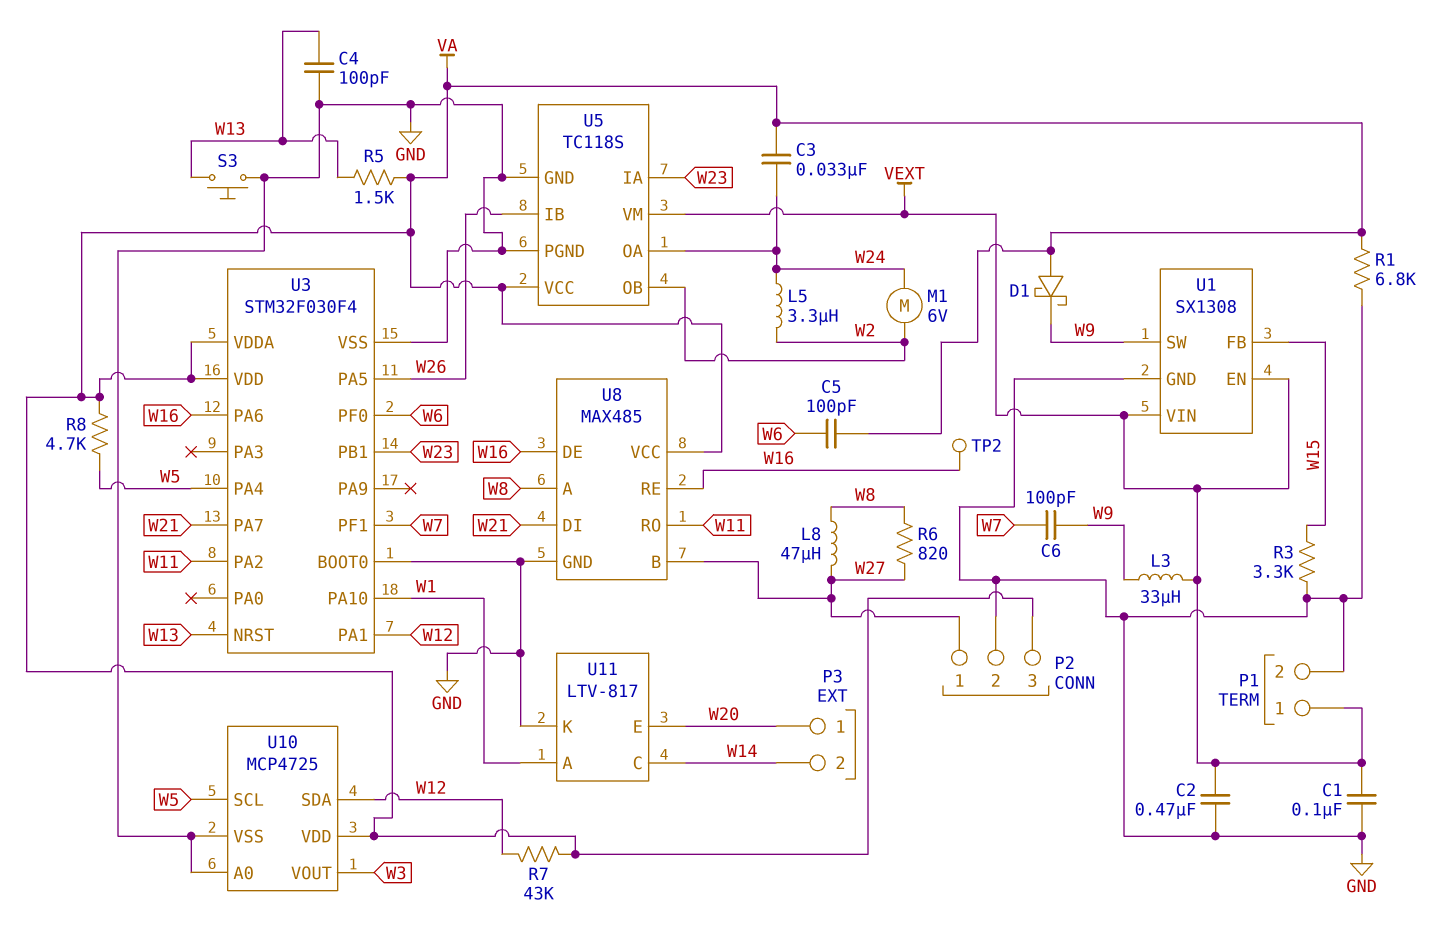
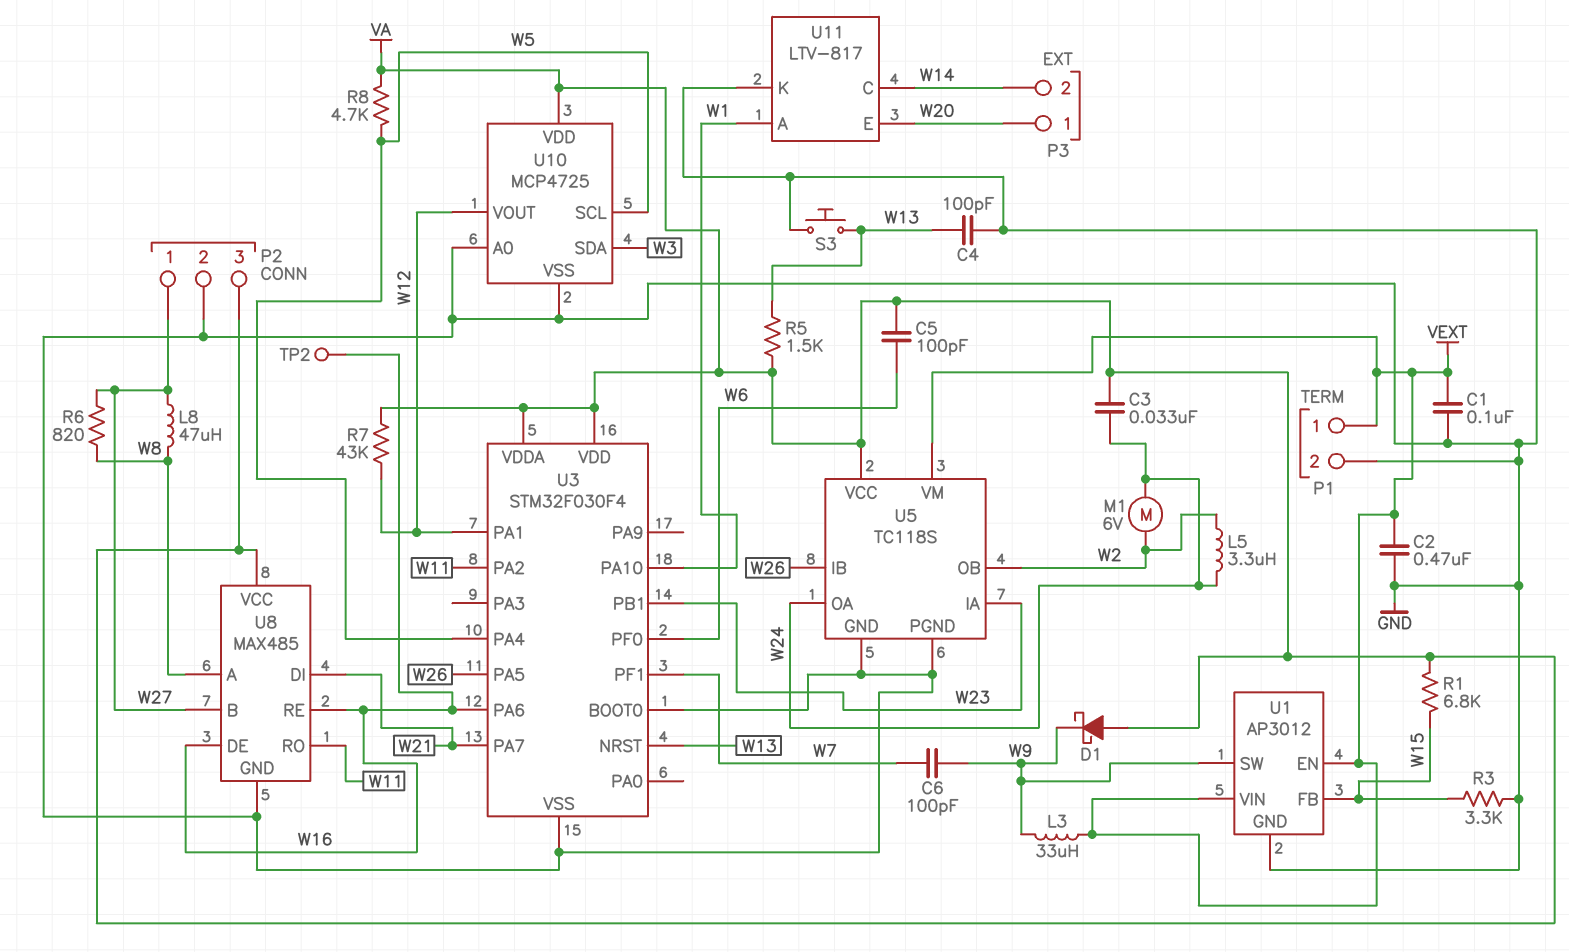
R1: 6.8k (GND, VA) -> 6.8k (VA, W15)
U1: SX1308 -> AP3012
U10 pin SDA: W12 -> W3
U10 pin VOUT: W3 -> W12

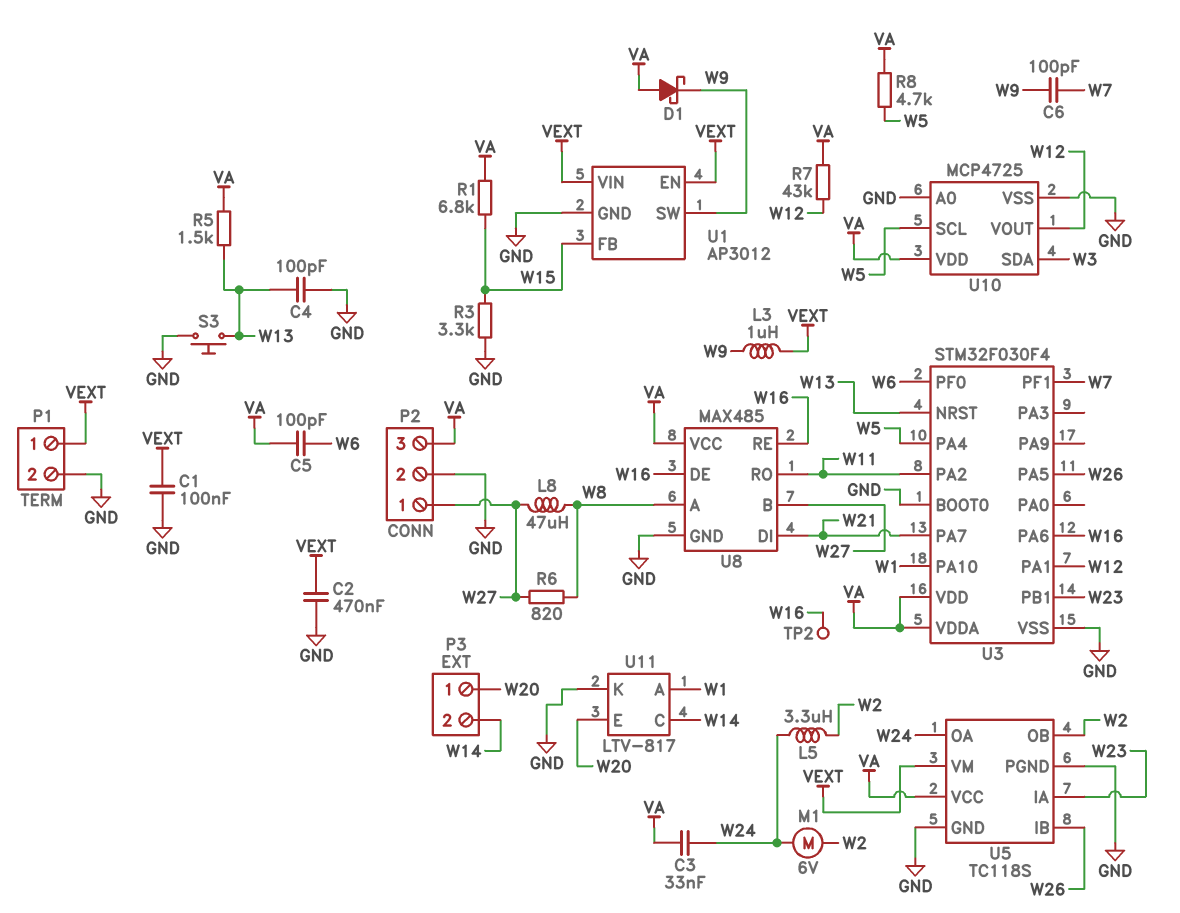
L3: 33uH (VEXT, W9) -> 1uH (VEXT, W9)

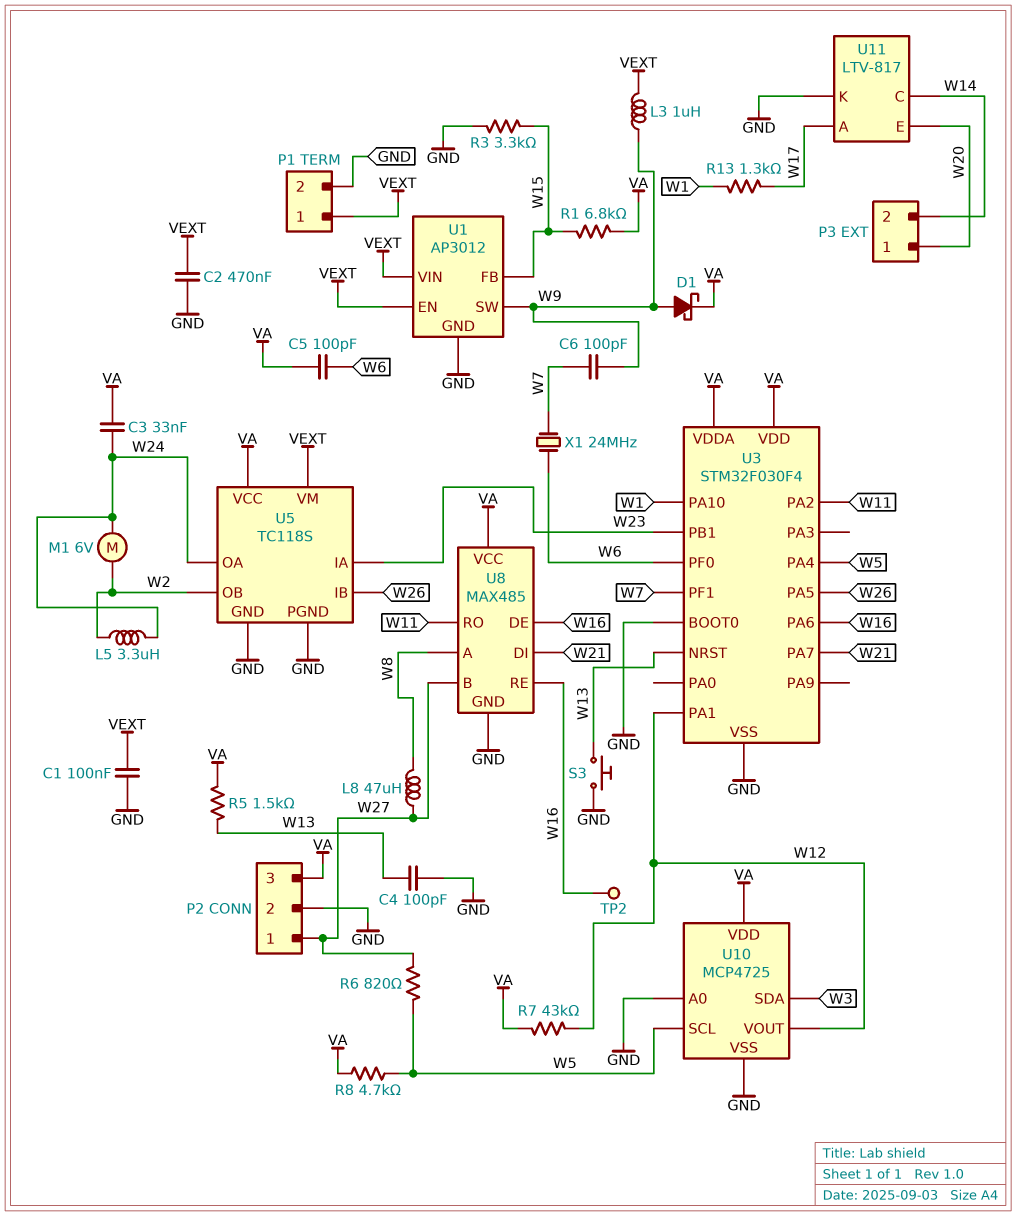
D1: schottky (A VA, K W9) -> schottky (A W9, K VA)
R6: 820 (W8, W27) -> 820 (W5, W27)
R13: none -> 1.3k (W1, W17)
U11 pin A: W1 -> W17
X1: none -> 24MHz (W6, W7)

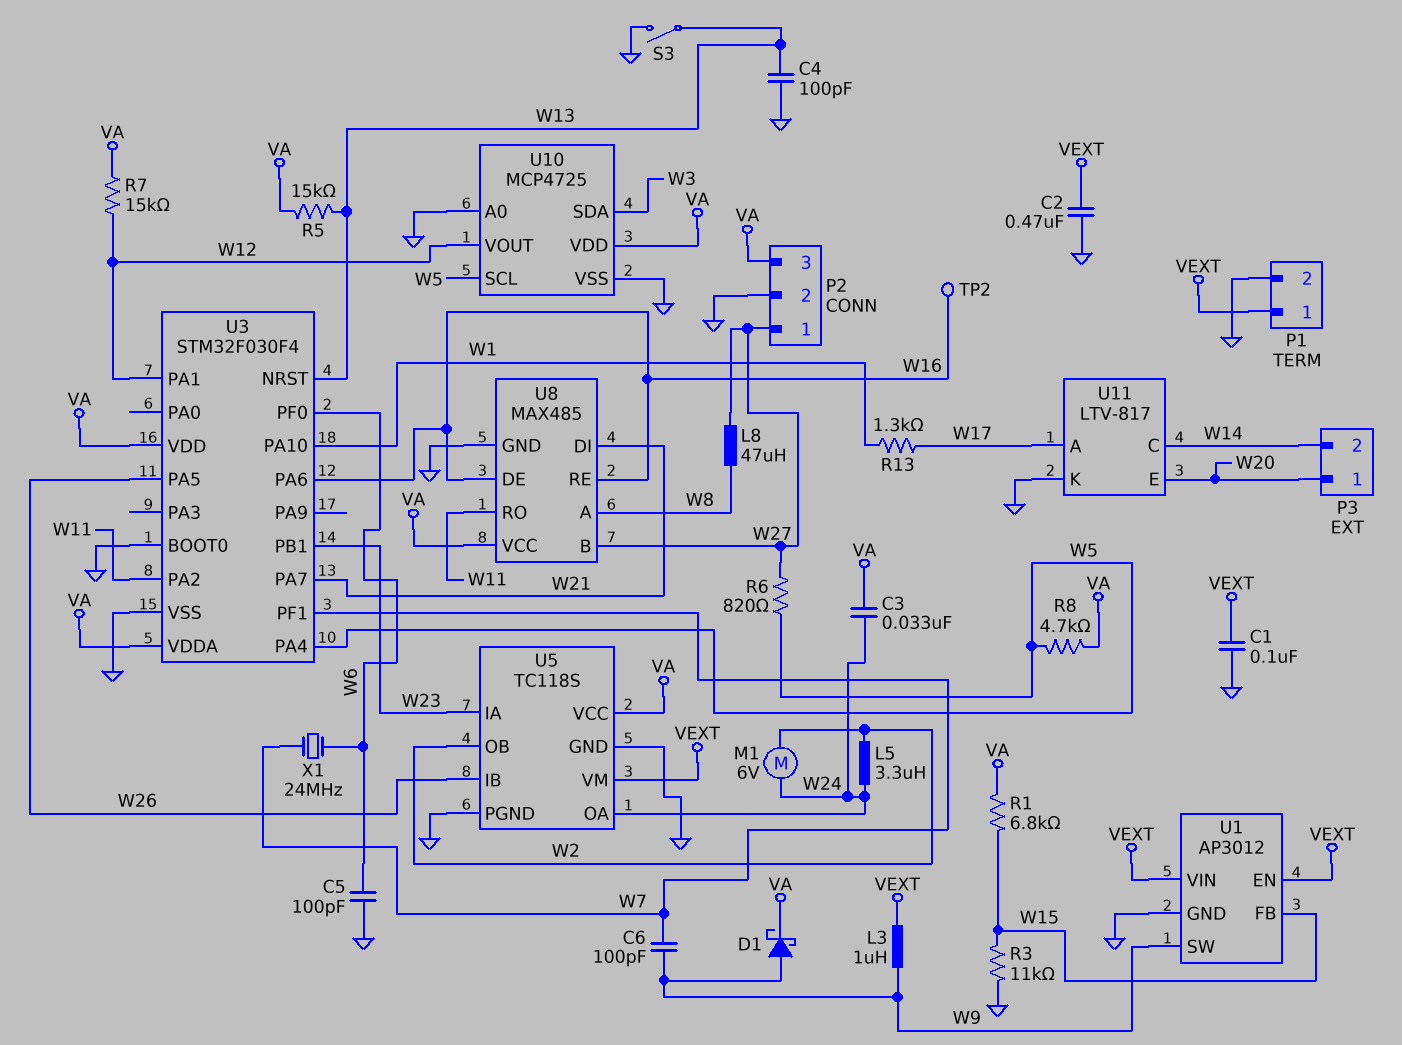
C5: 100pF (VA, W6) -> 100pF (GND, W6)
R3: 3.3k (GND, W15) -> 11k (GND, W15)
R5: 1.5k (VA, W13) -> 15k (VA, W13)
R7: 43k (VA, W12) -> 15k (VA, W12)
S3: button (GND, W13) -> switch (GND, W13)

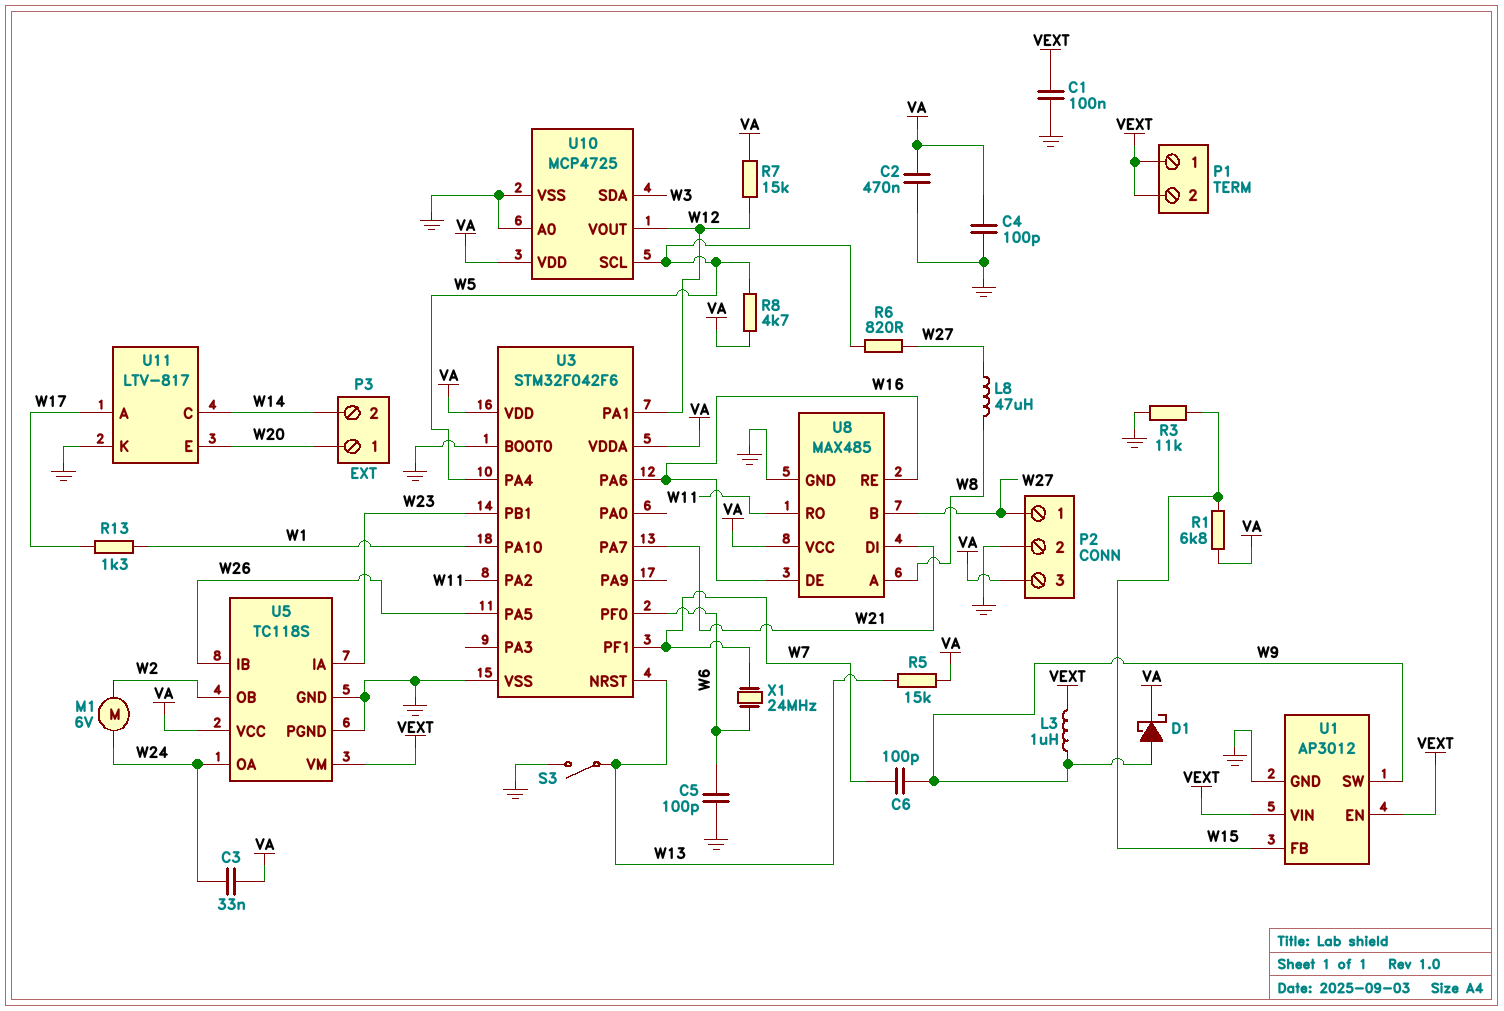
C2: 470nF (GND, VEXT) -> 470nF (GND, VA)
C4: 100pF (GND, W13) -> 100pF (GND, VA)
L5: 3.3uH (W2, W24) -> none
P1 pin 2: GND -> VEXT
TP2: test point (W16) -> none
U3: STM32F030F4 -> STM32F042F6

